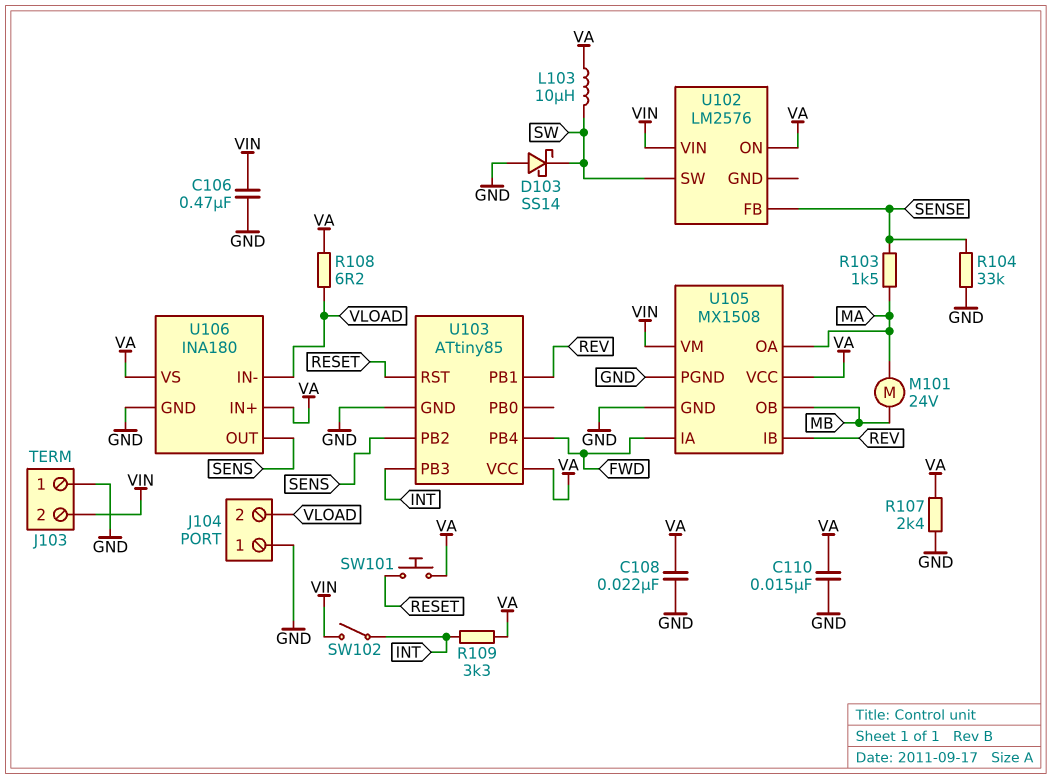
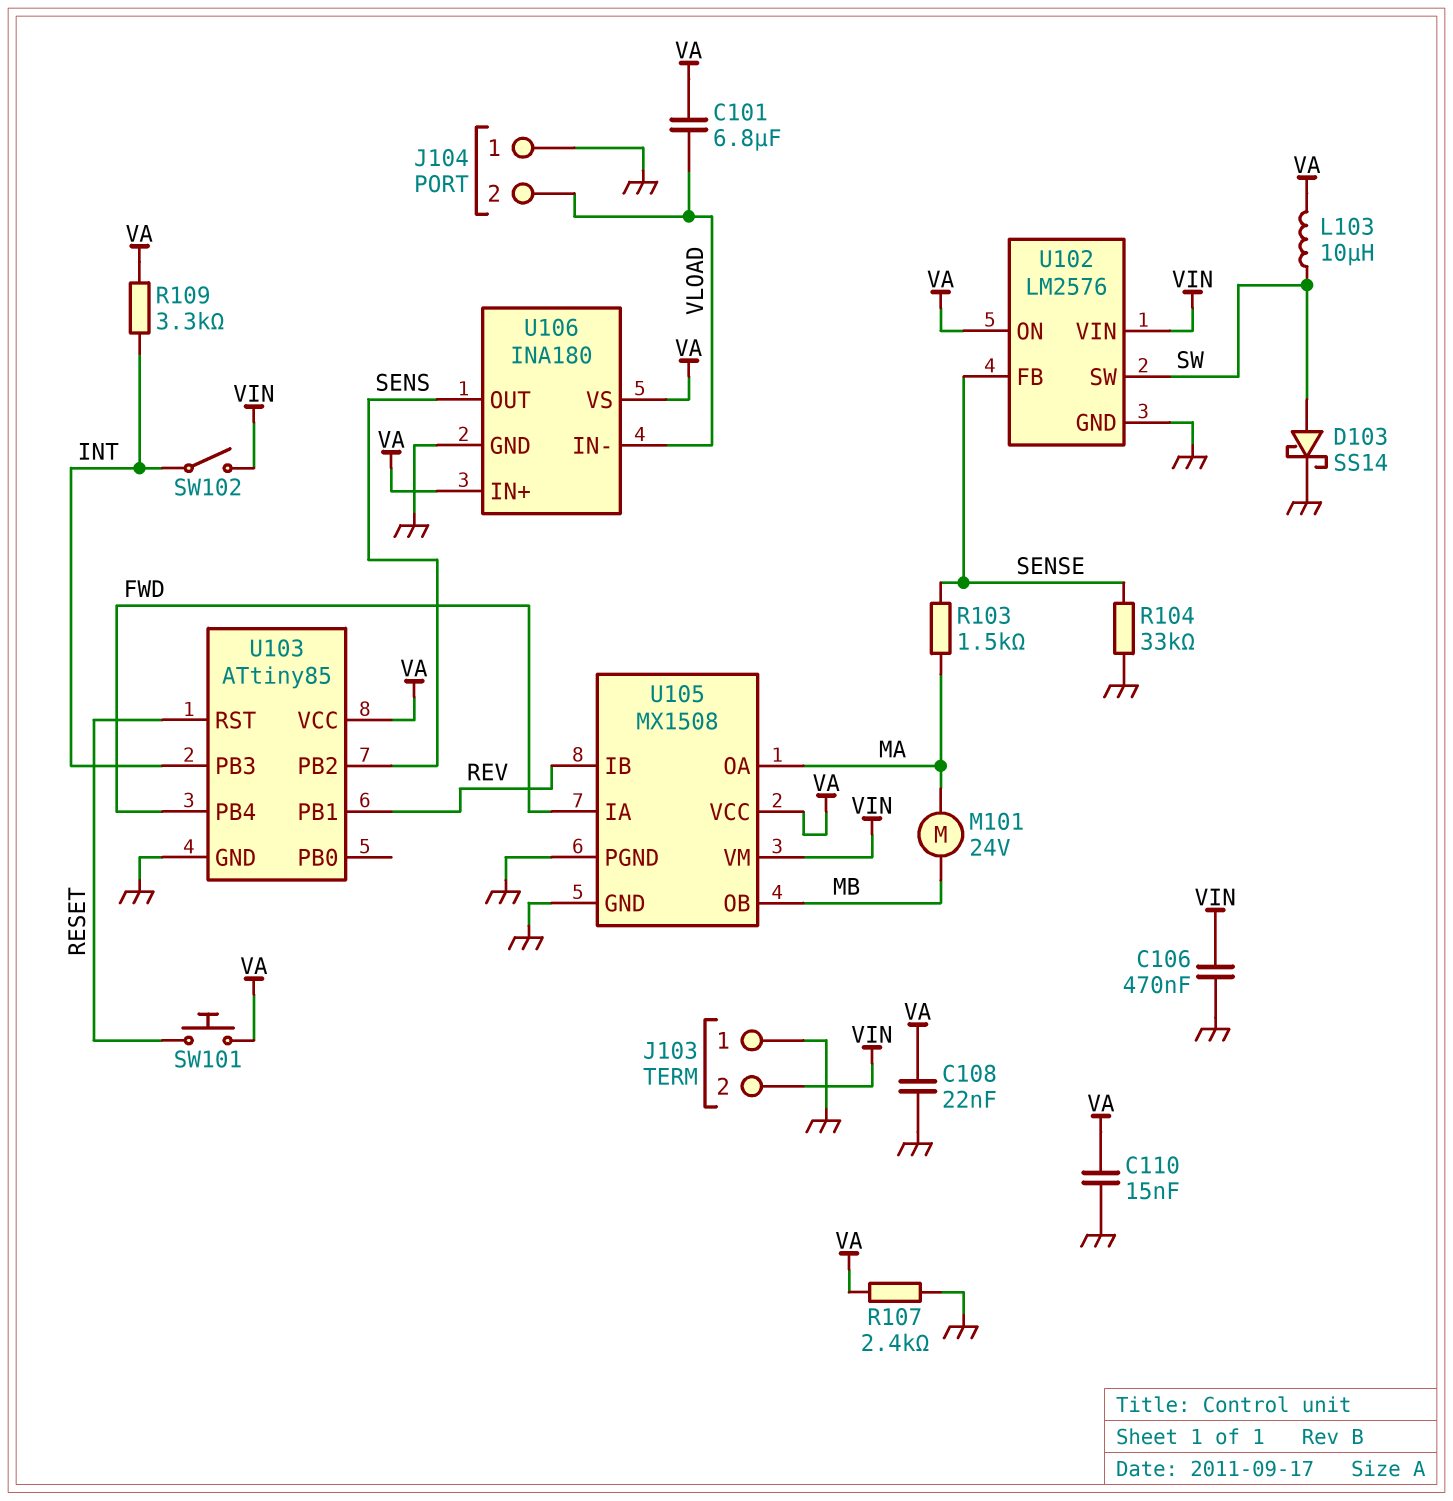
C101: none -> 6.8uF (VA, VLOAD)
D103: schottky SS14 (A GND, K SW) -> schottky SS14 (A SW, K GND)
R108: 6.2 (VA, VLOAD) -> none
U102 pin GND: none -> GND

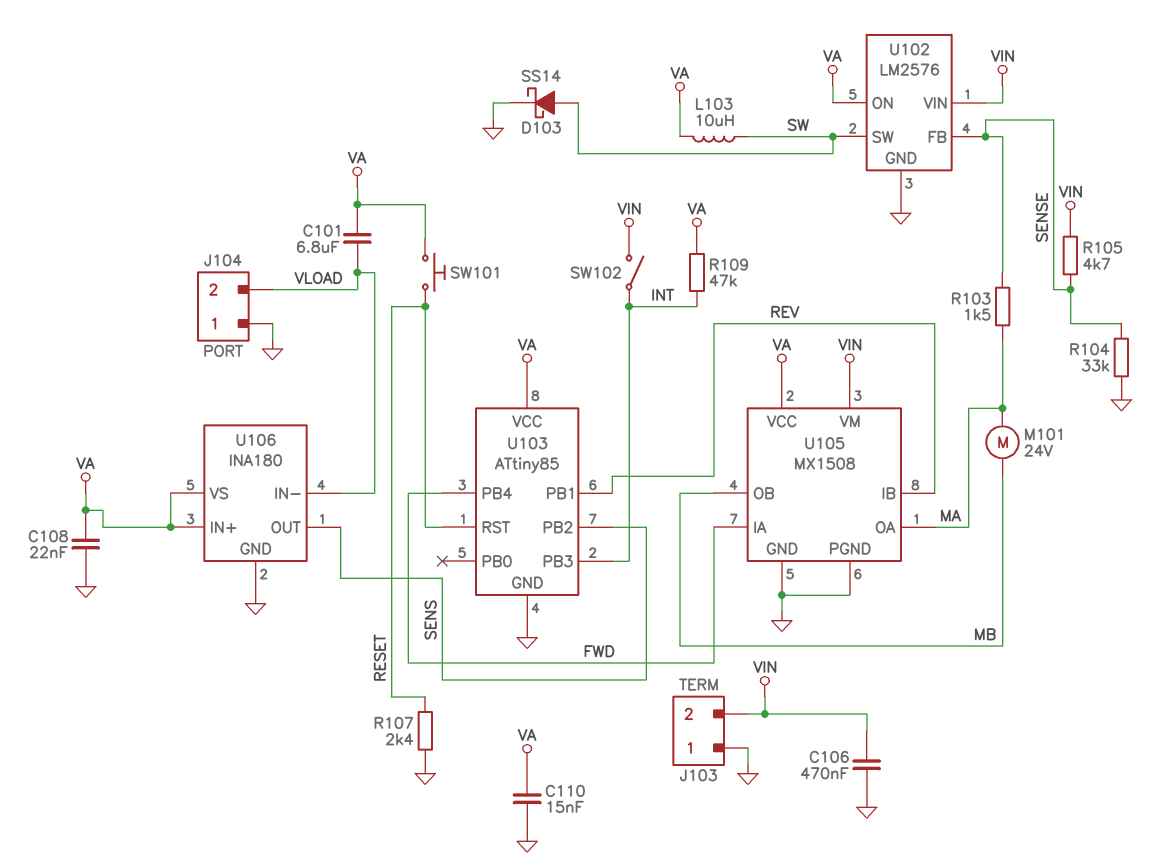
R105: none -> 4.7k (SENSE, VIN)
R107: 2.4k (GND, VA) -> 2.4k (GND, RESET)
R109: 3.3k (INT, VA) -> 47k (INT, VA)

